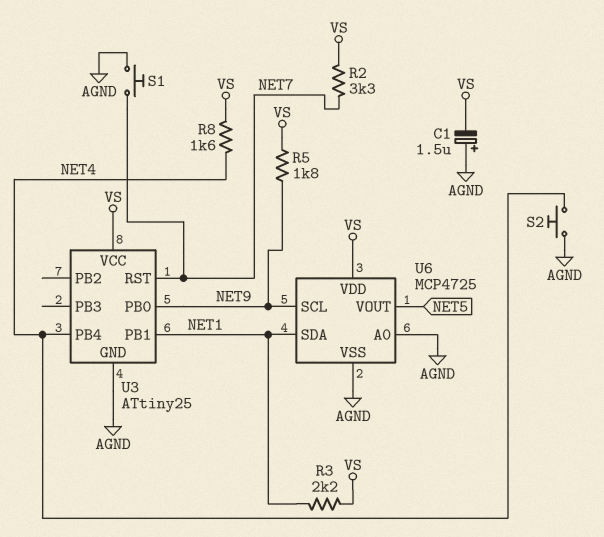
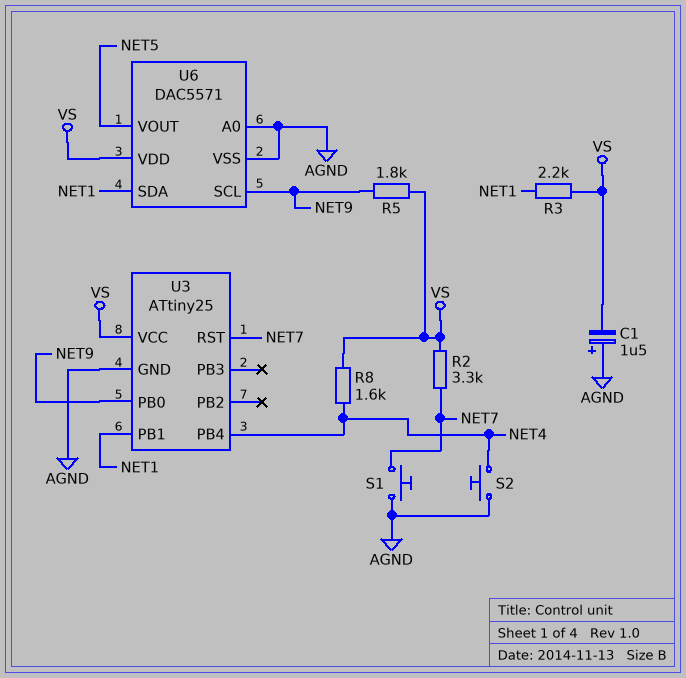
U6: MCP4725 -> DAC5571

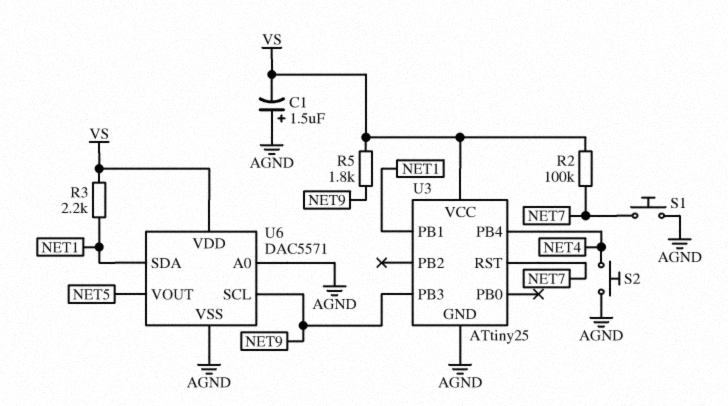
R2: 3.3k (NET7, VS) -> 100k (NET7, VS)
R8: 1.6k (NET4, VS) -> none
U3 pin PB0: NET9 -> none
U3 pin PB3: none -> NET9

